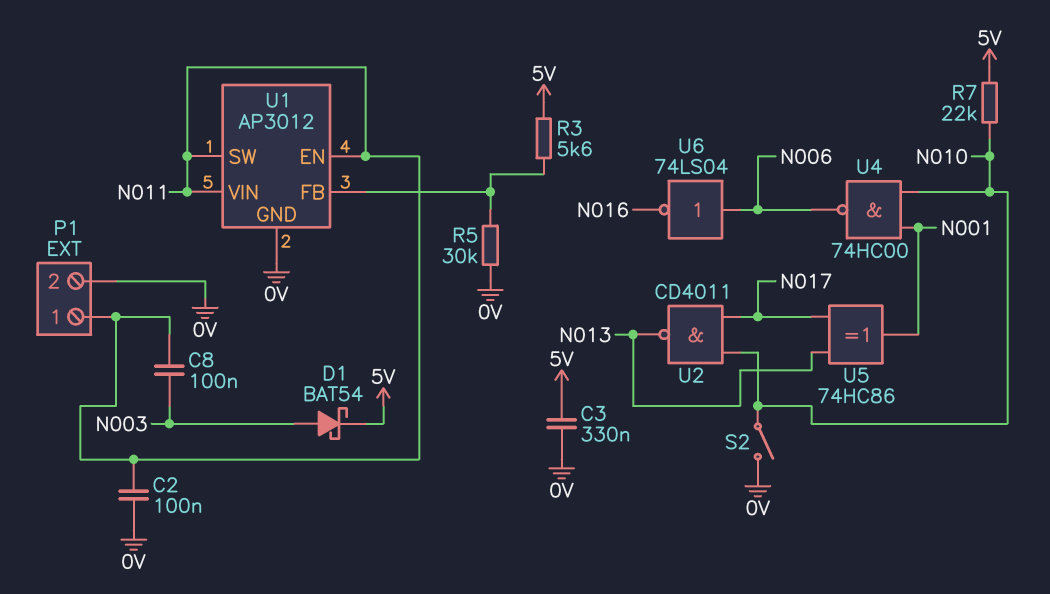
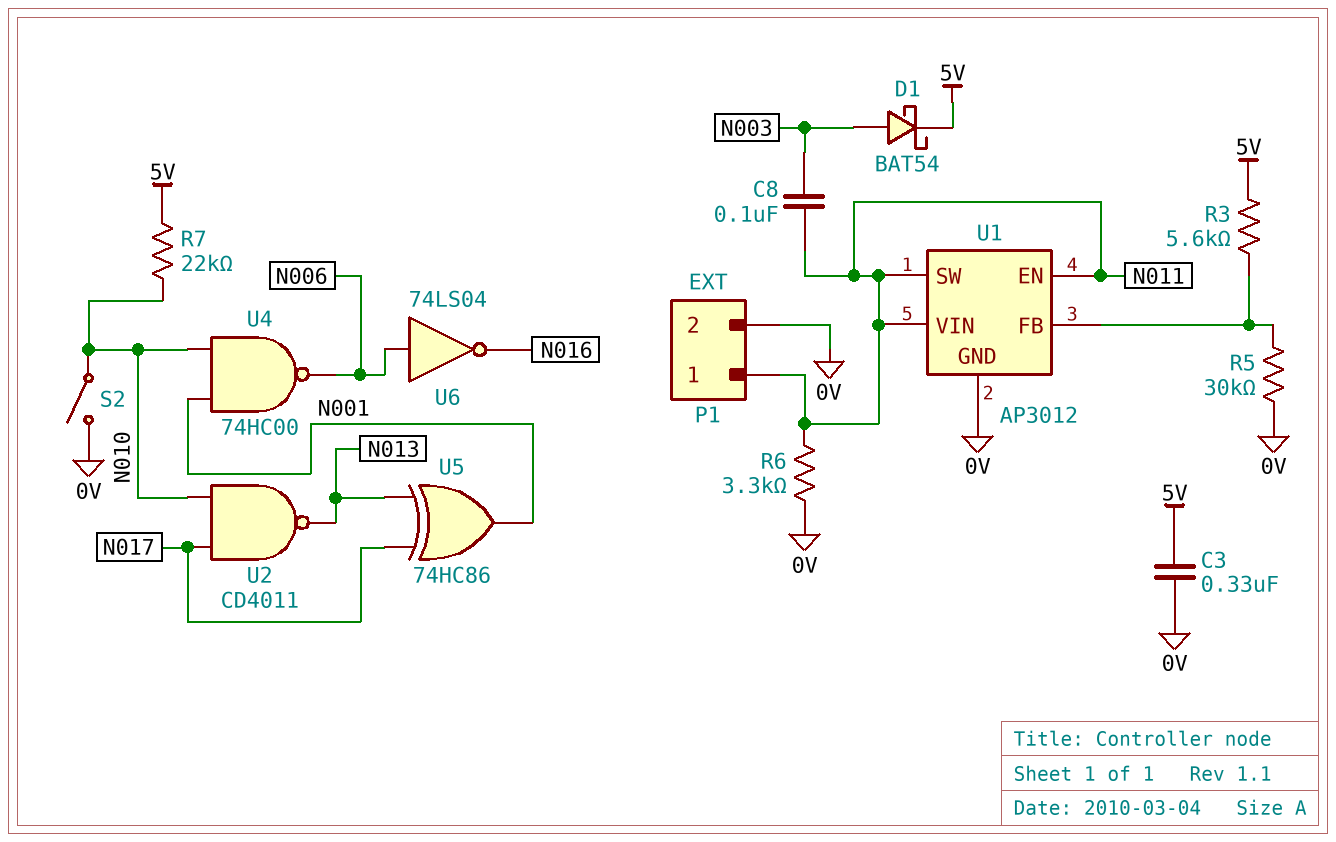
C2: 100nF (0V, N011) -> none
R6: none -> 3.3k (0V, N011)

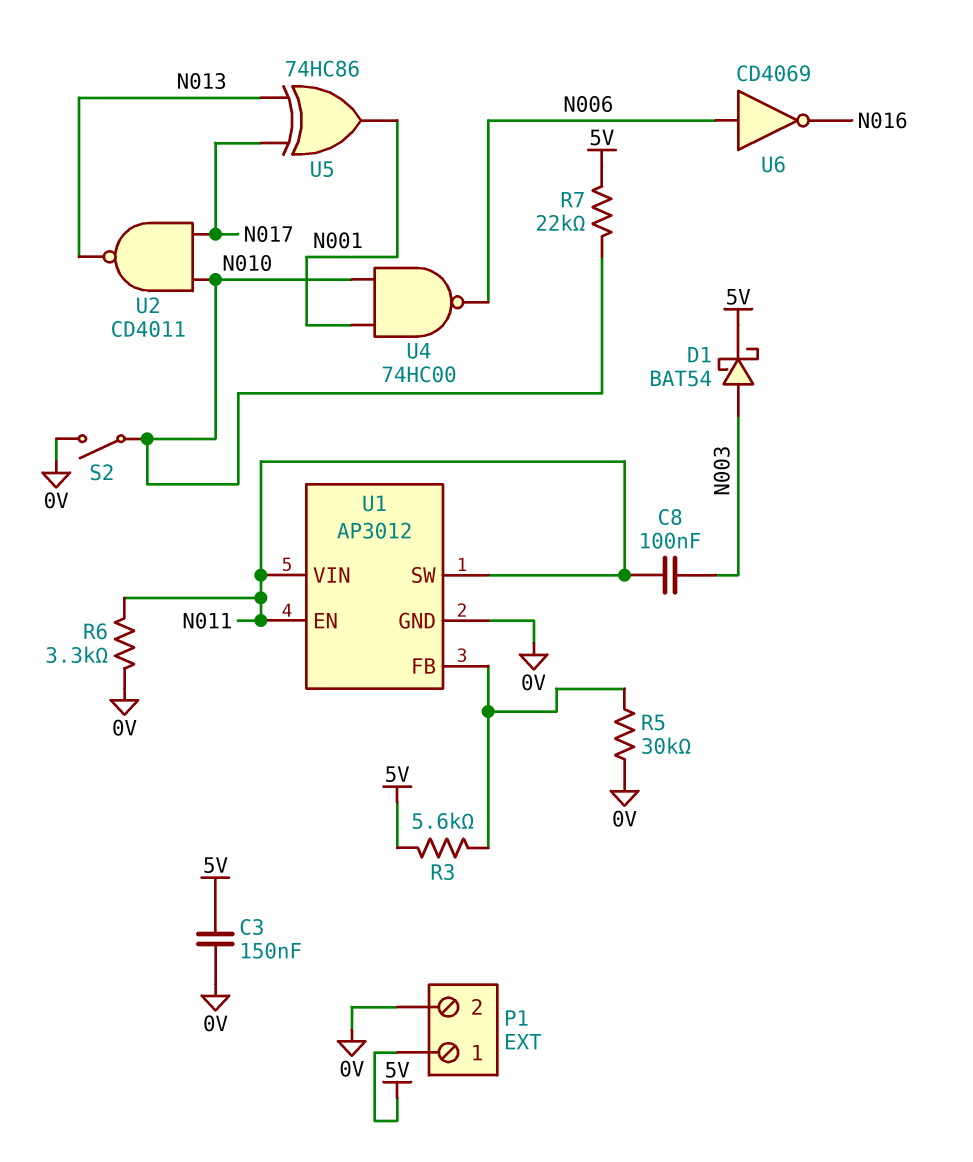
C3: 330nF (0V, 5V) -> 150nF (0V, 5V)
P1 pin 1: N011 -> 5V
U6: NOT 74LS04 (in N006, out N016) -> NOT CD4069 (in N006, out N016)

